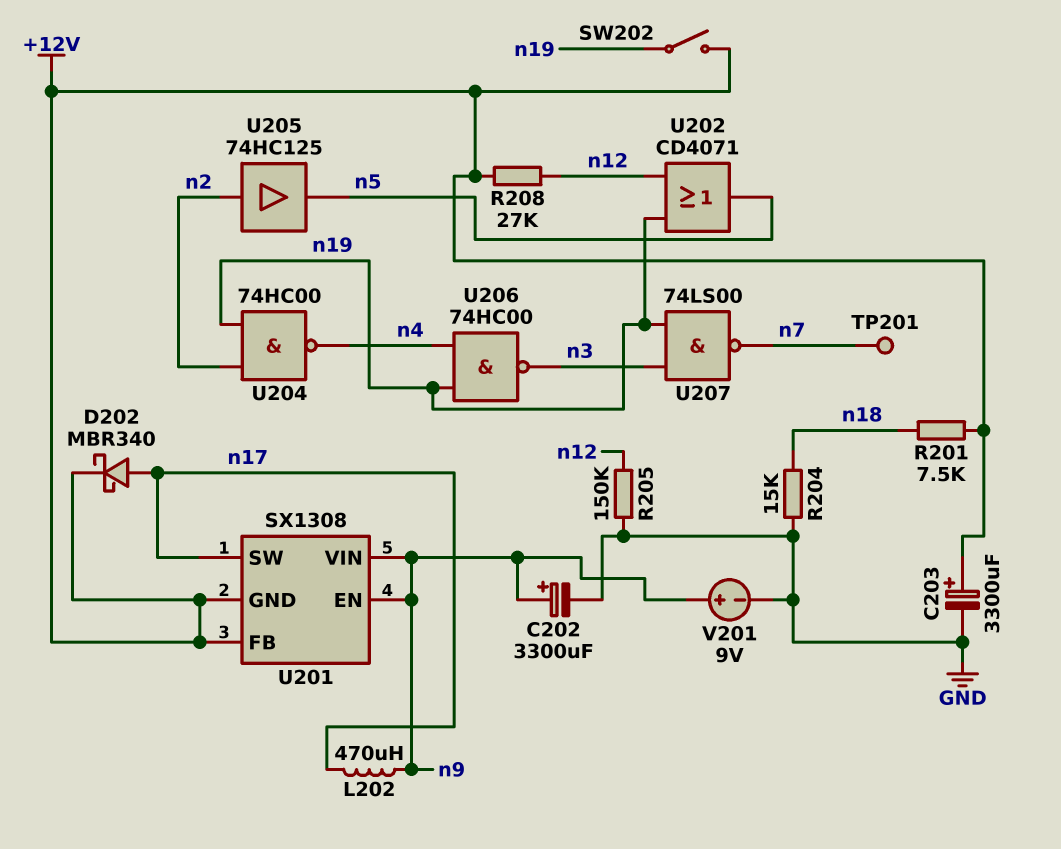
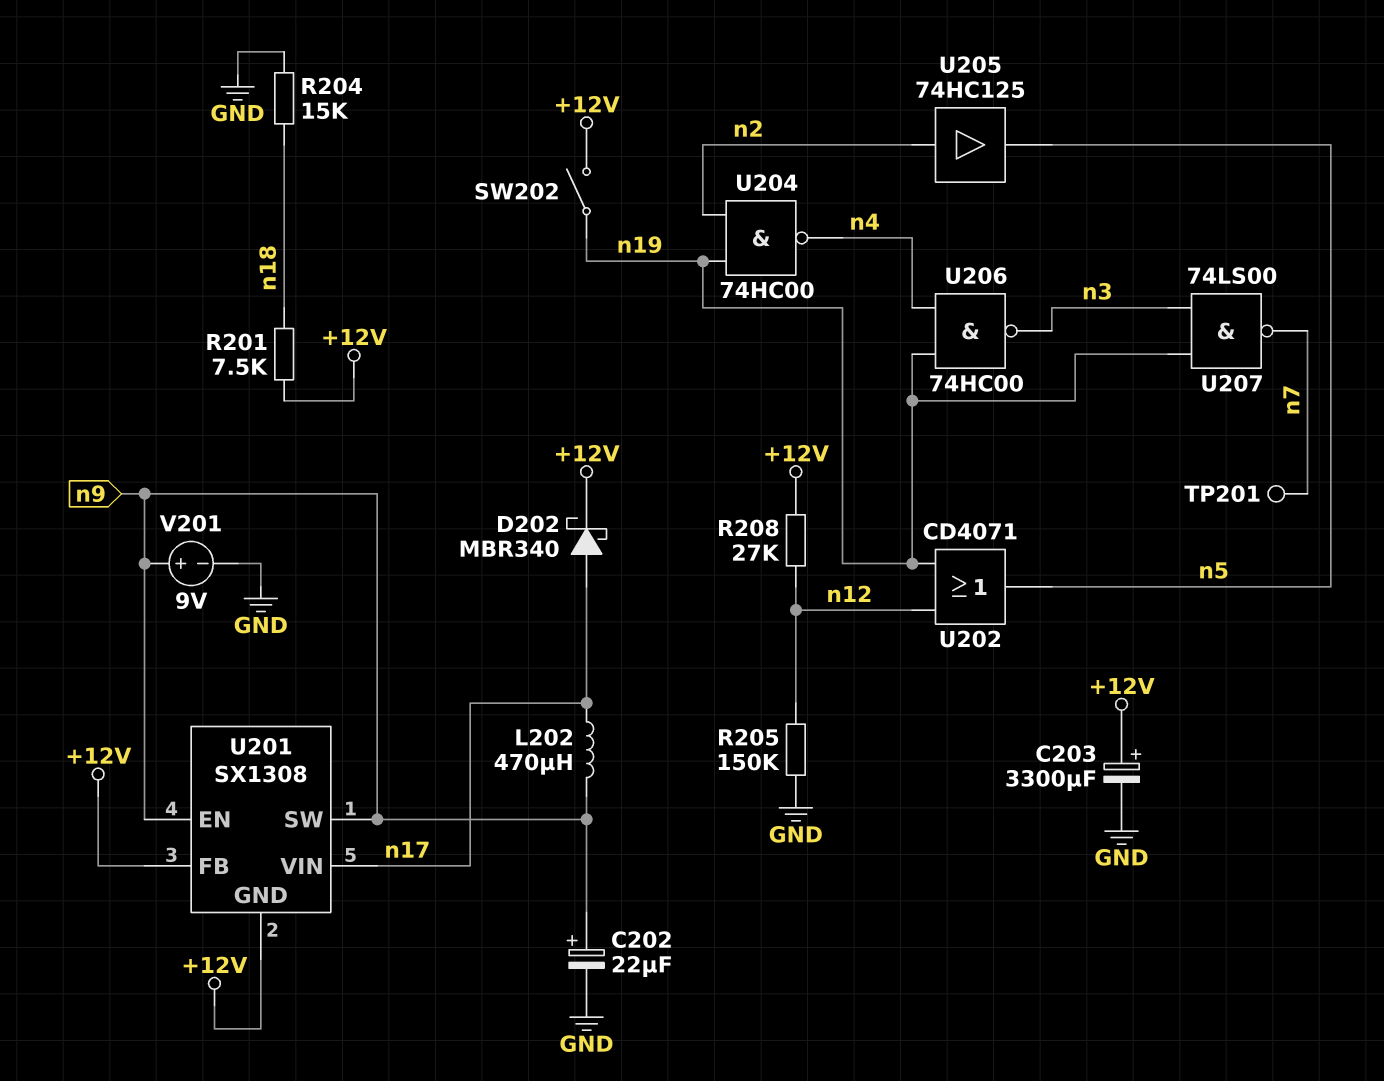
C202: 3300uF (plus n9, minus GND) -> 22uF (plus n9, minus GND)
U201 pin SW: n17 -> n9
U201 pin VIN: n9 -> n17

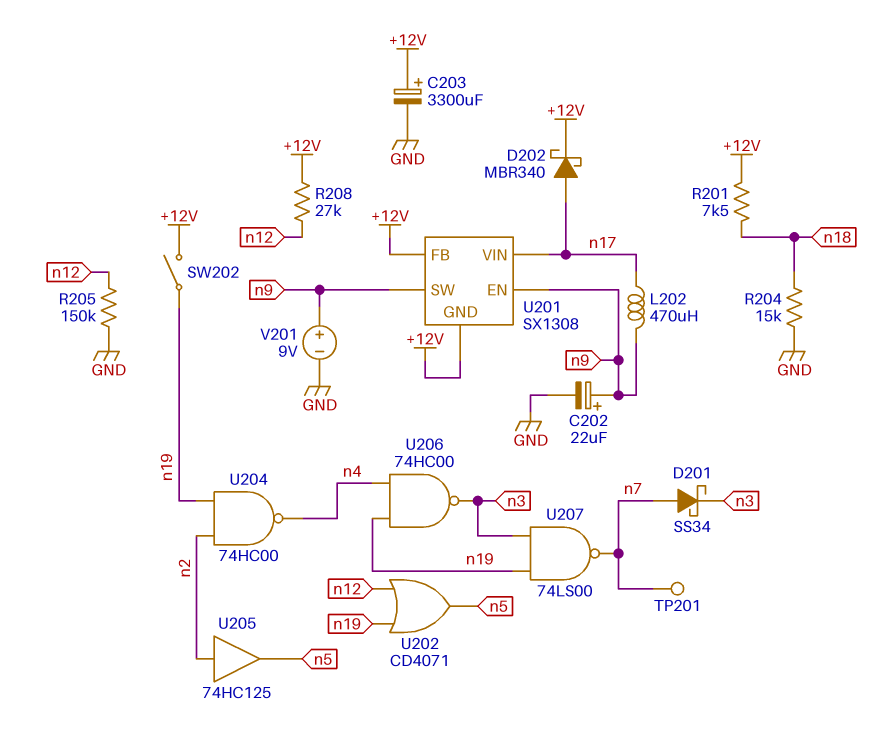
D201: none -> schottky SS34 (A n7, K n3)

